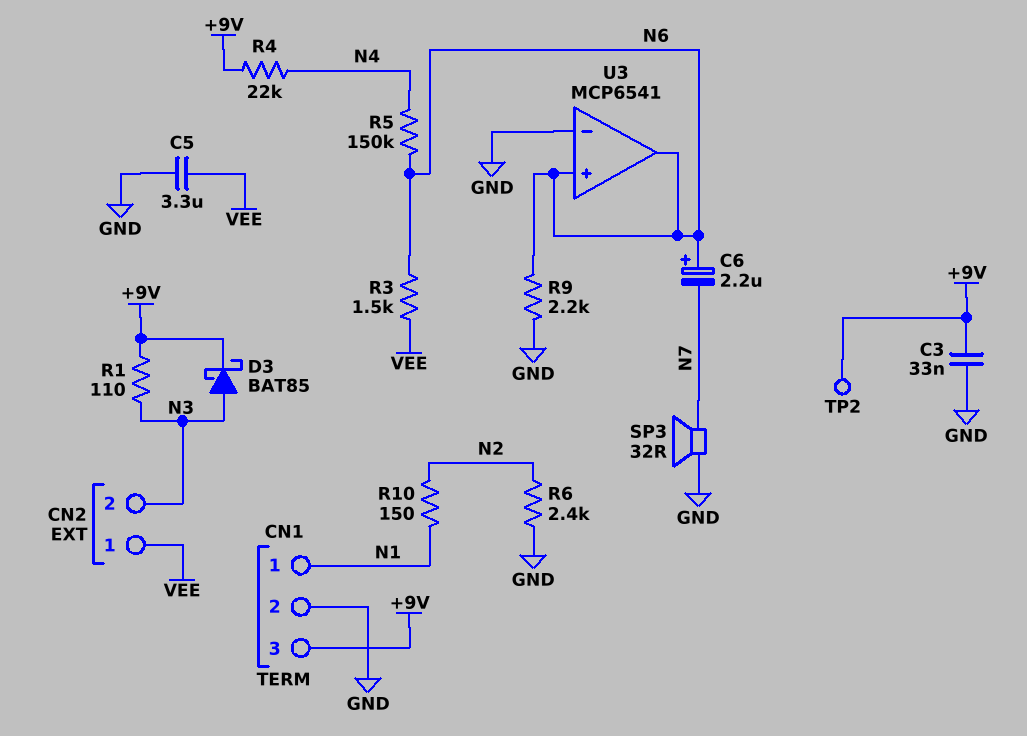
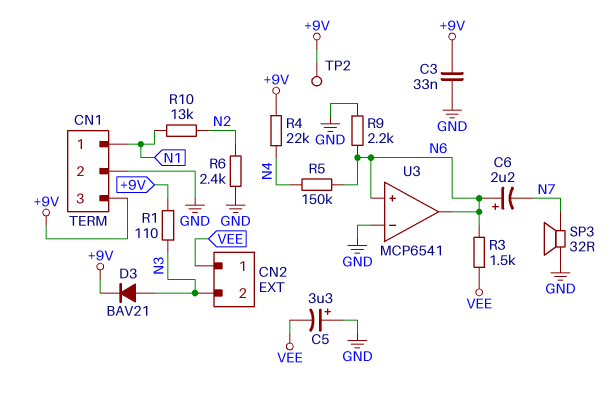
C5: 3.3uF (GND, VEE) -> 3.3uF (plus GND, minus VEE)
D3: schottky BAT85 (A N3, K +9V) -> diode BAV21 (A N3, K +9V)
R10: 150 (N1, N2) -> 13k (N1, N2)

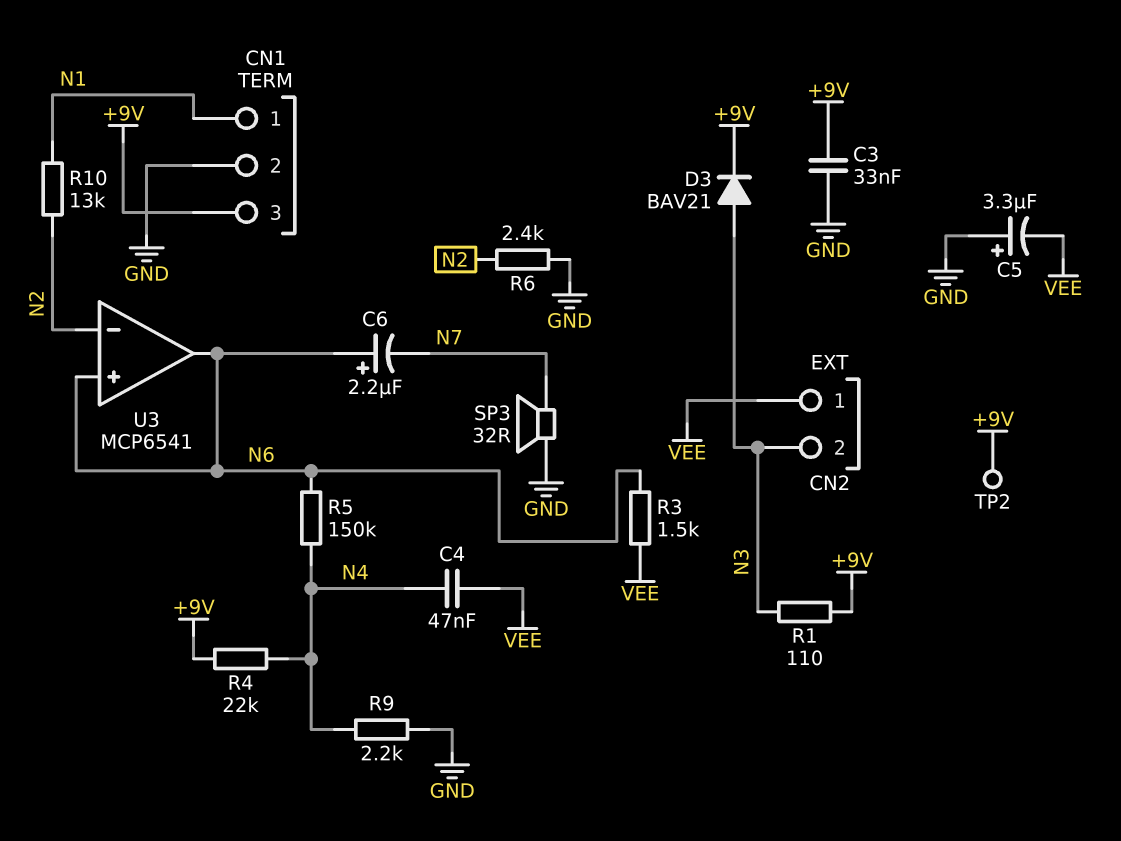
C4: none -> 47nF (N4, VEE)
R9: 2.2k (GND, N6) -> 2.2k (GND, N4)
U3 pin in-: GND -> N2

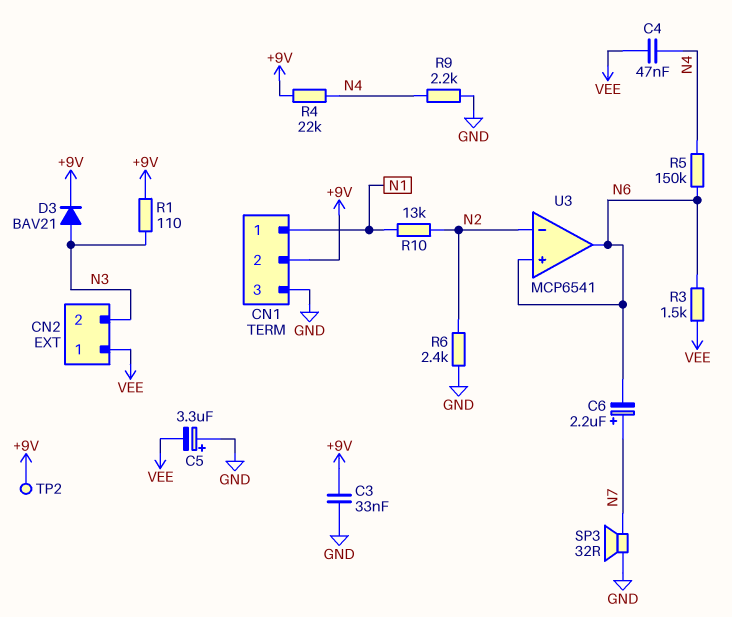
C6: 2.2uF (plus N6, minus N7) -> 2.2uF (plus N7, minus N6)
CN1 pin 2: GND -> +9V
CN1 pin 3: +9V -> GND

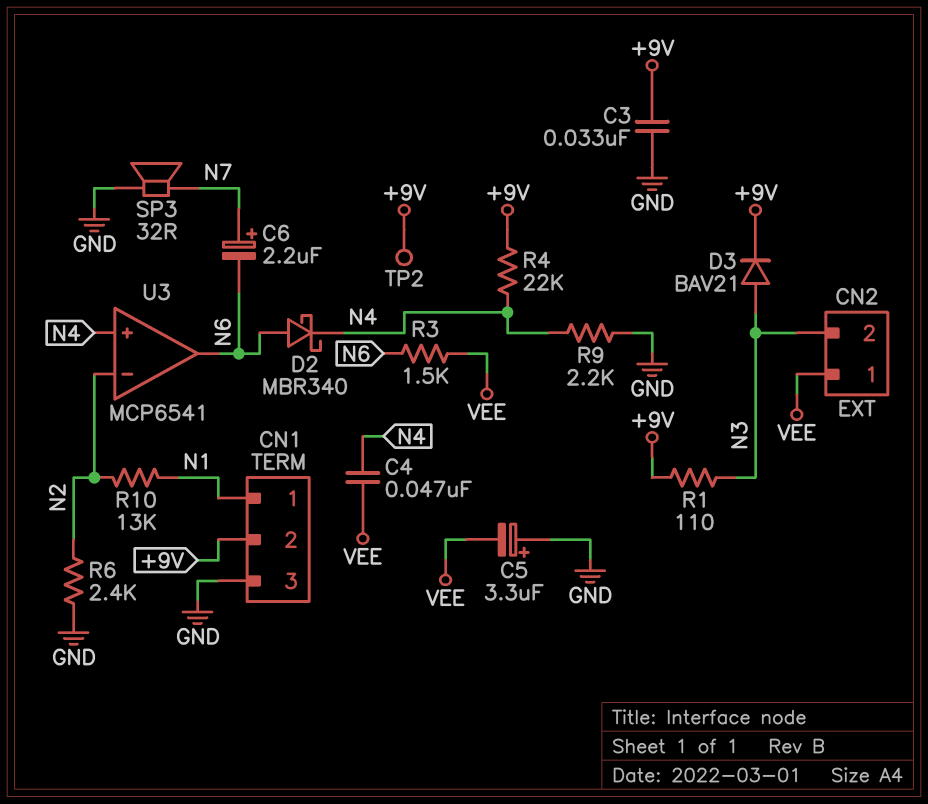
D2: none -> schottky MBR340 (A N6, K N4)
R5: 150k (N4, N6) -> none
U3 pin in+: N6 -> N4

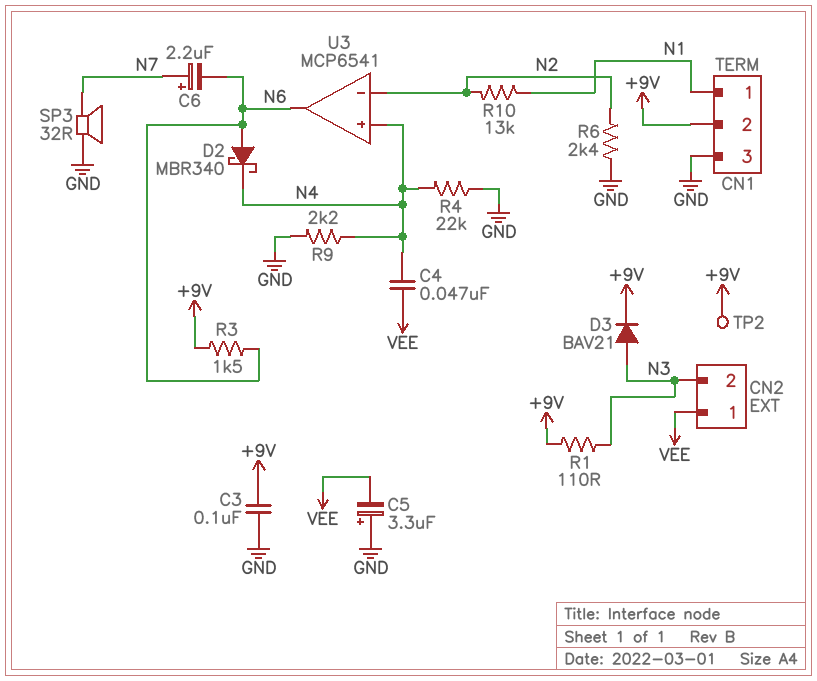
C3: 33nF (+9V, GND) -> 100nF (+9V, GND)
R3: 1.5k (N6, VEE) -> 1.5k (+9V, N6)
R4: 22k (+9V, N4) -> 22k (GND, N4)

